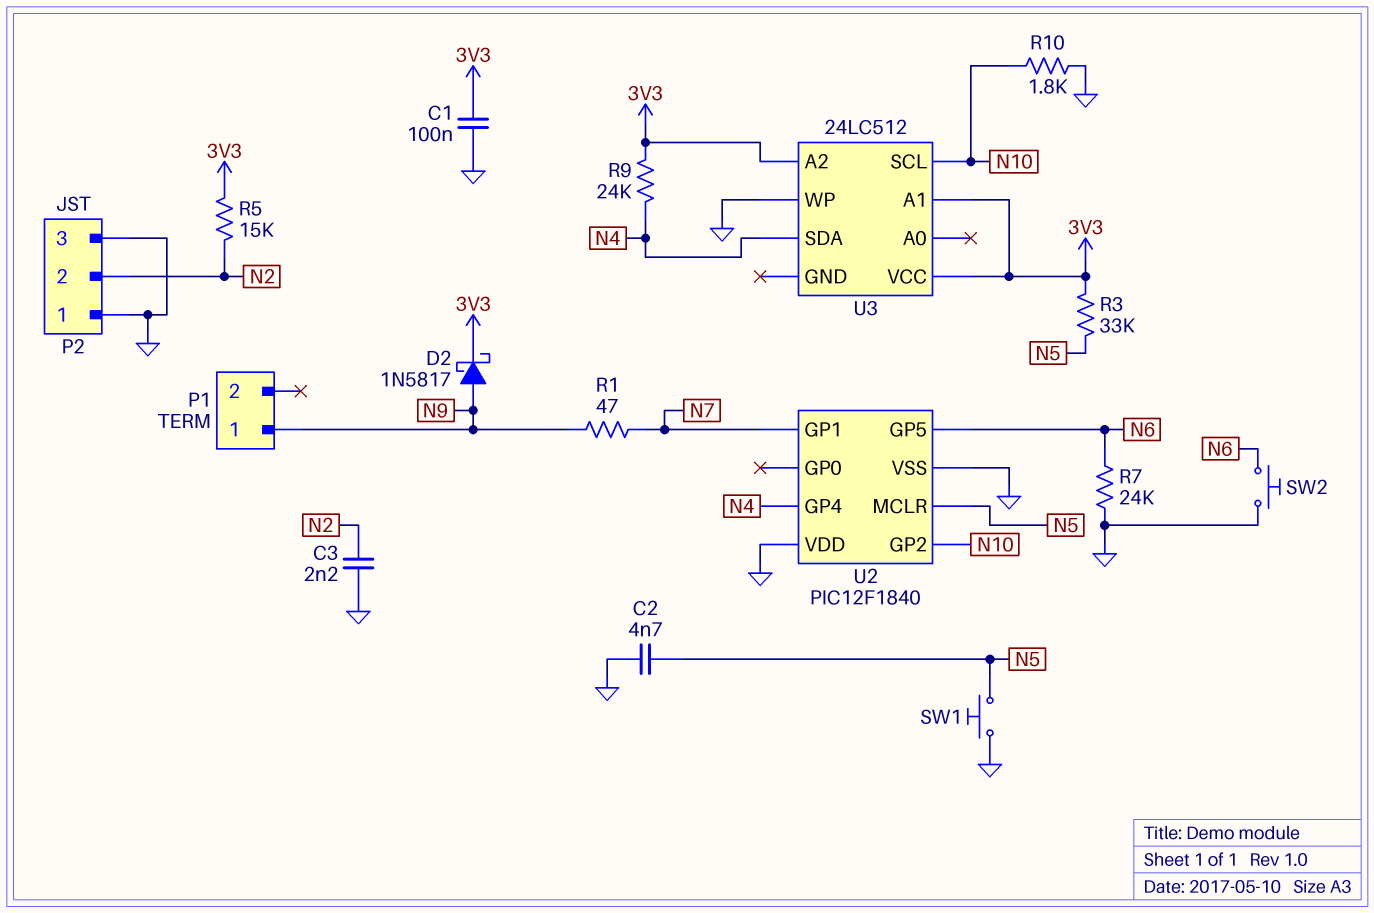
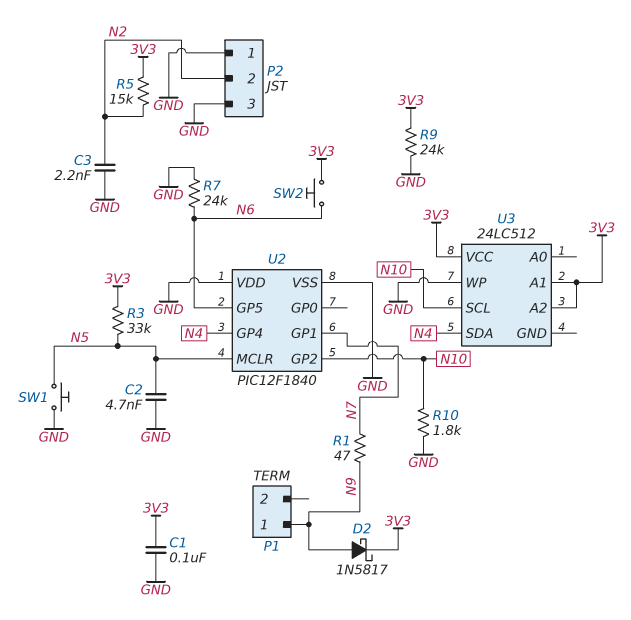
R9: 24k (3V3, N4) -> 24k (3V3, GND)
SW2: button (GND, N6) -> button (3V3, N6)

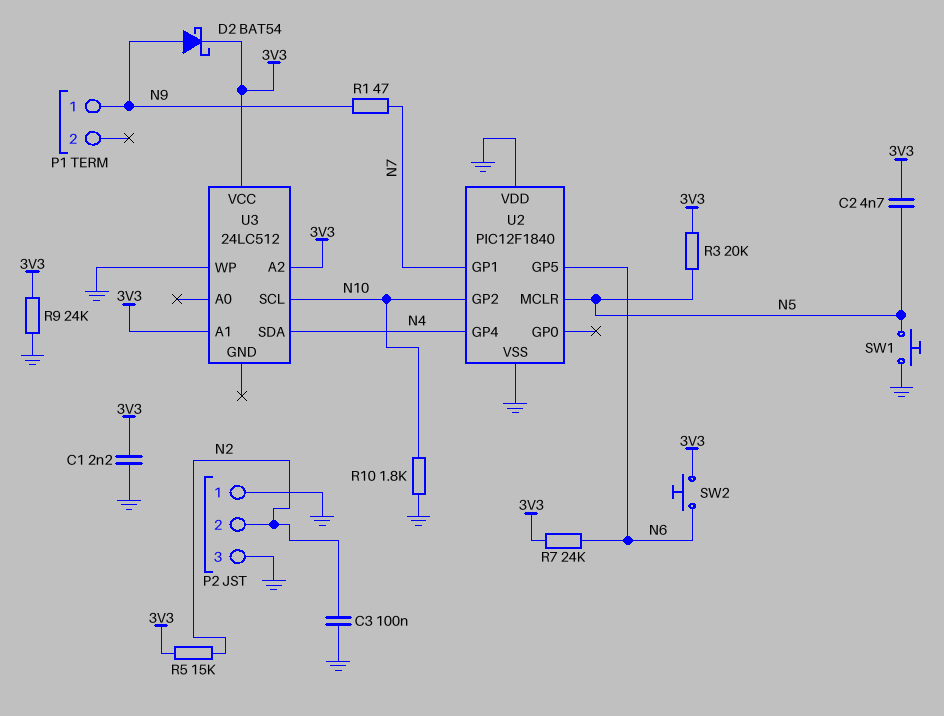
C1: 100nF (3V3, GND) -> 2.2nF (3V3, GND)
C2: 4.7nF (GND, N5) -> 4.7nF (3V3, N5)
C3: 2.2nF (GND, N2) -> 100nF (GND, N2)
D2: schottky 1N5817 (A N9, K 3V3) -> schottky BAT54 (A N9, K 3V3)
R3: 33k (3V3, N5) -> 20k (3V3, N5)
R7: 24k (GND, N6) -> 24k (3V3, N6)

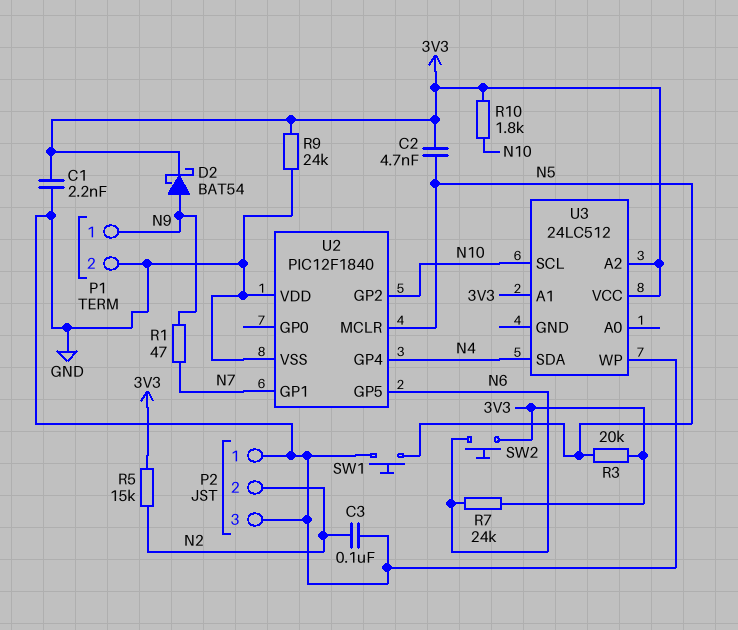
P1 pin 2: none -> GND
R10: 1.8k (GND, N10) -> 1.8k (3V3, N10)

